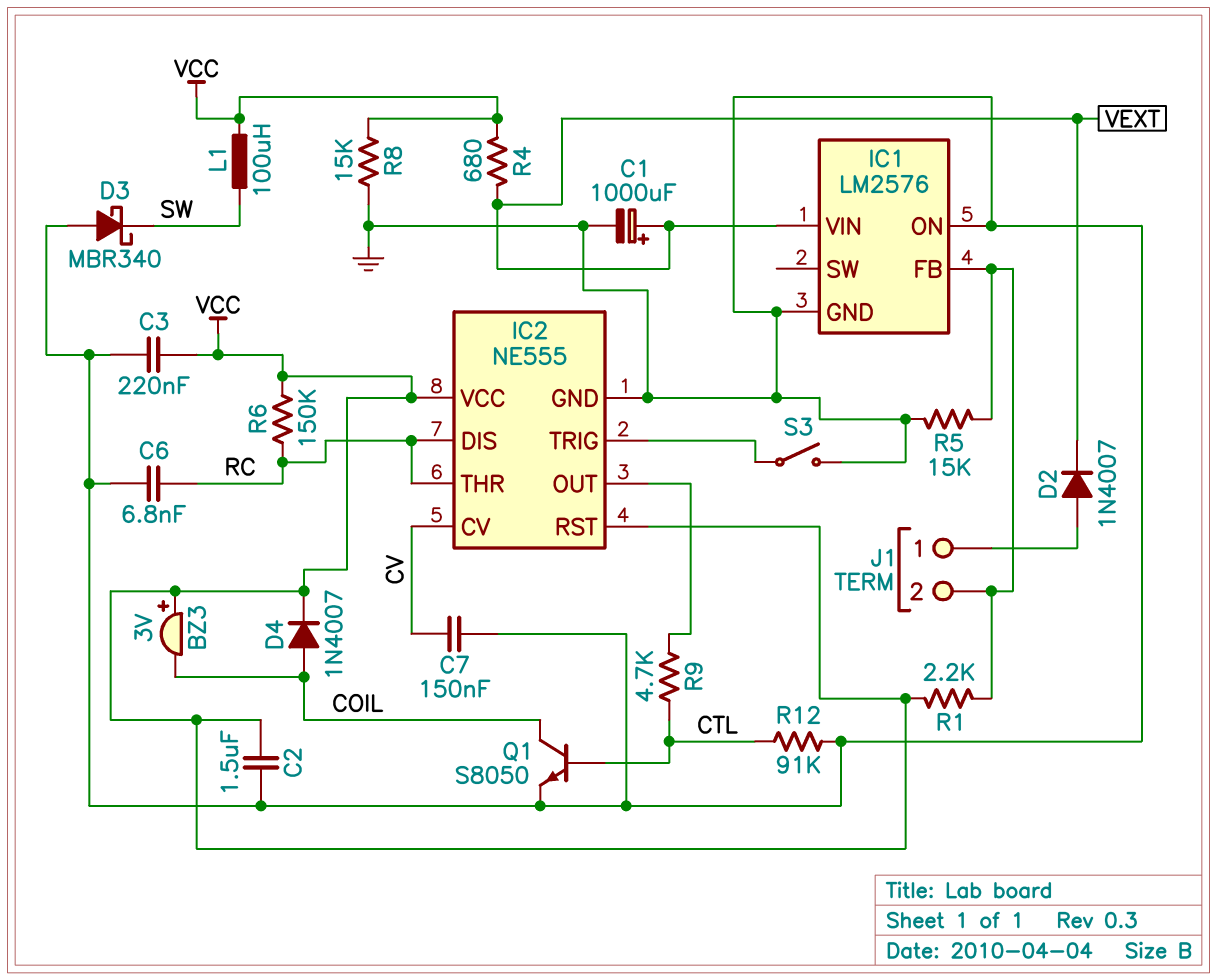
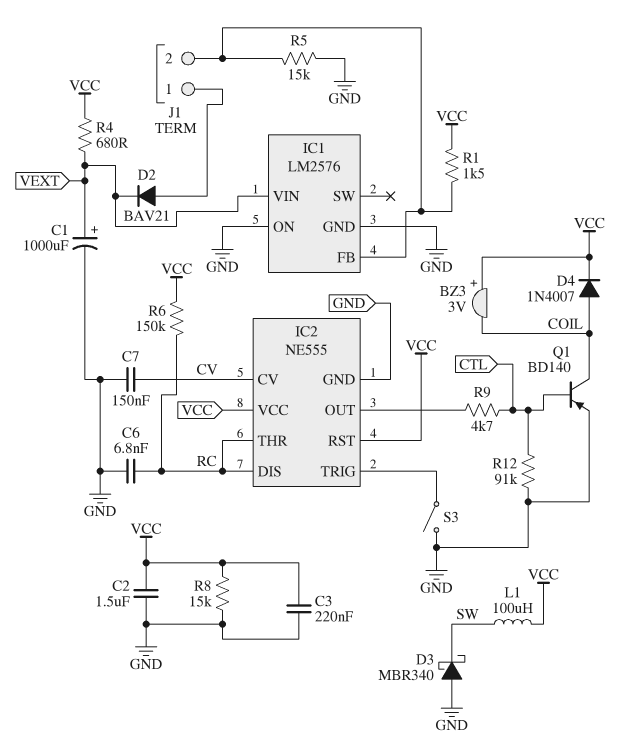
D2: diode 1N4007 (A J1/1, K VEXT) -> diode BAV21 (A J1/1, K VEXT)
Q1: NPN S8050 (B CTL, C COIL, E GND) -> PNP BD140 (B CTL, C COIL, E GND)
R1: 2.2k (IC1/FB, VCC) -> 1.5k (IC1/FB, VCC)

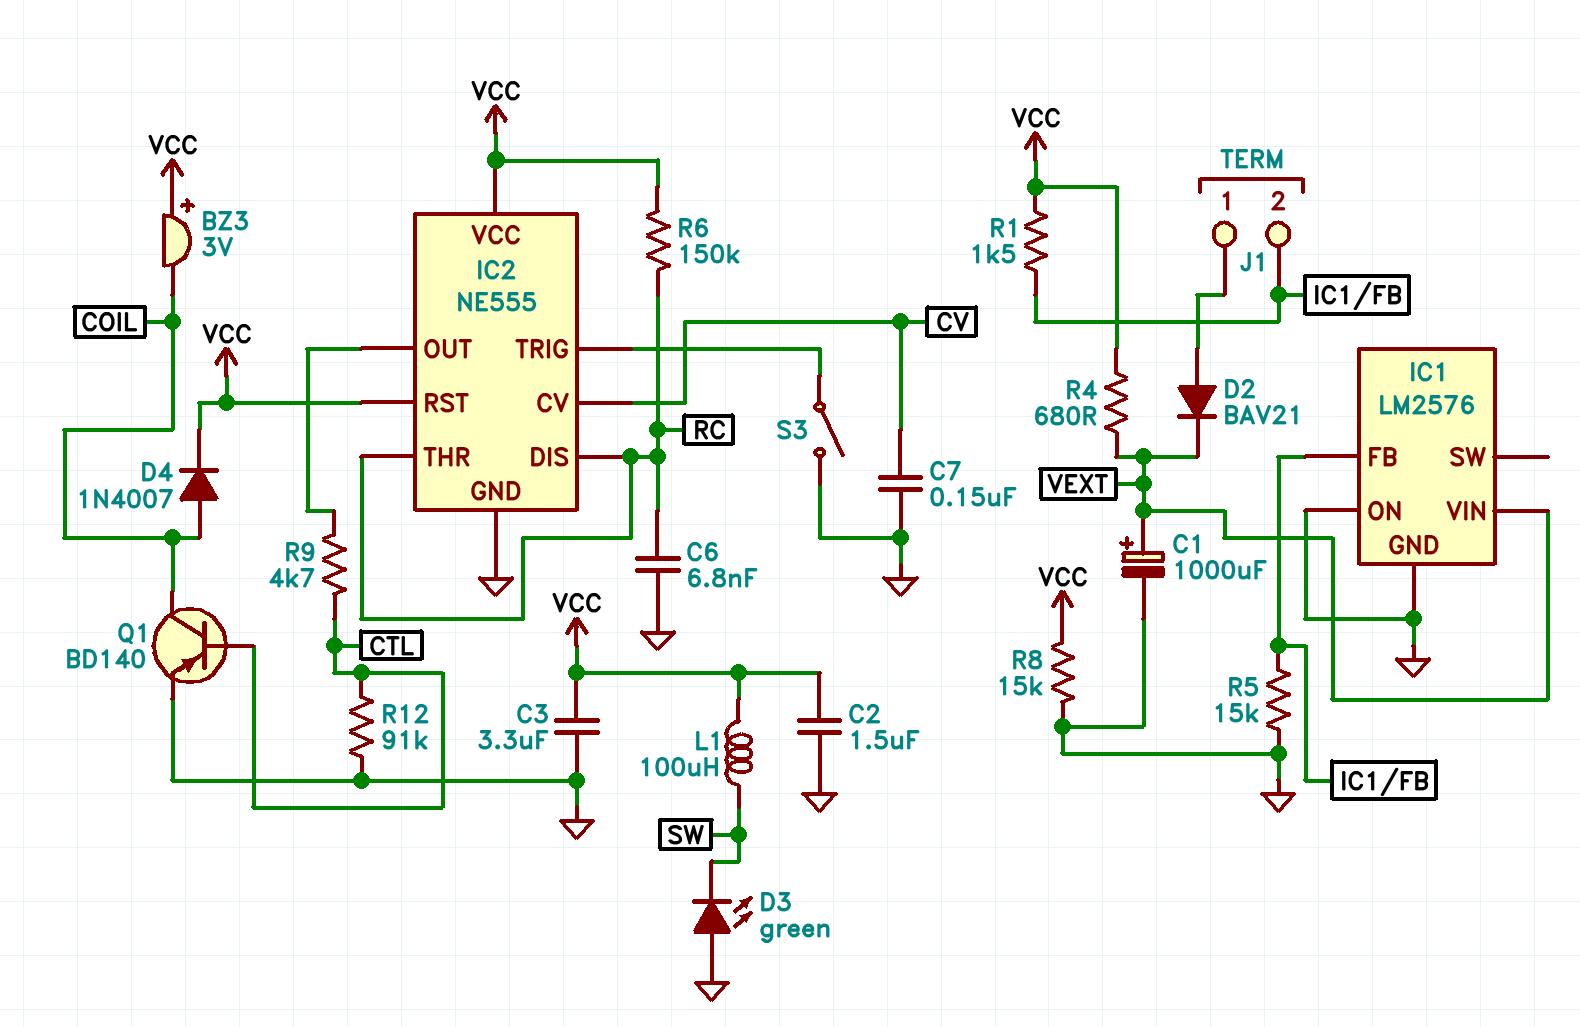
C3: 220nF (GND, VCC) -> 3.3uF (GND, VCC)
D3: schottky MBR340 (A GND, K SW) -> LED green (A GND, K SW)

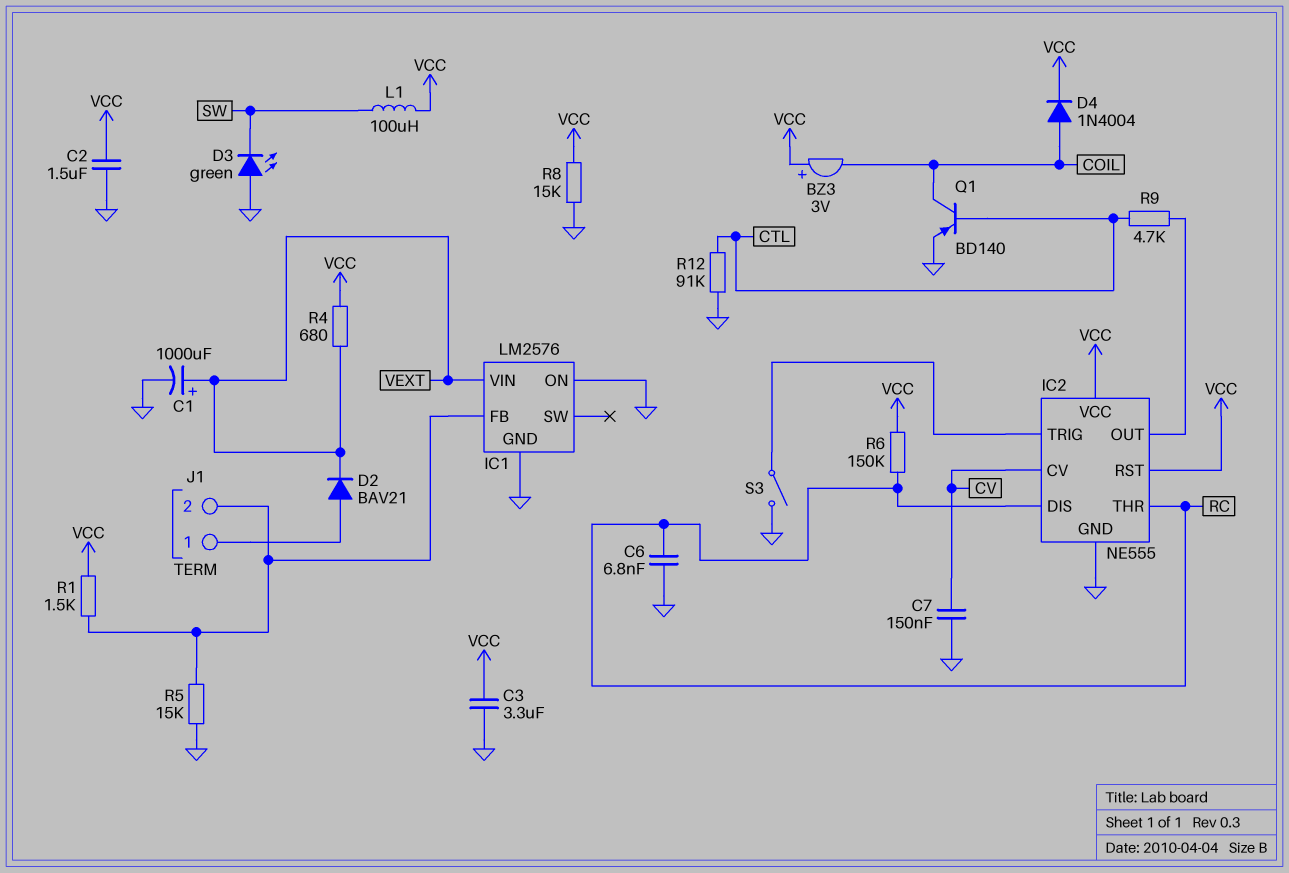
D4: diode 1N4007 (A COIL, K VCC) -> diode 1N4004 (A COIL, K VCC)

